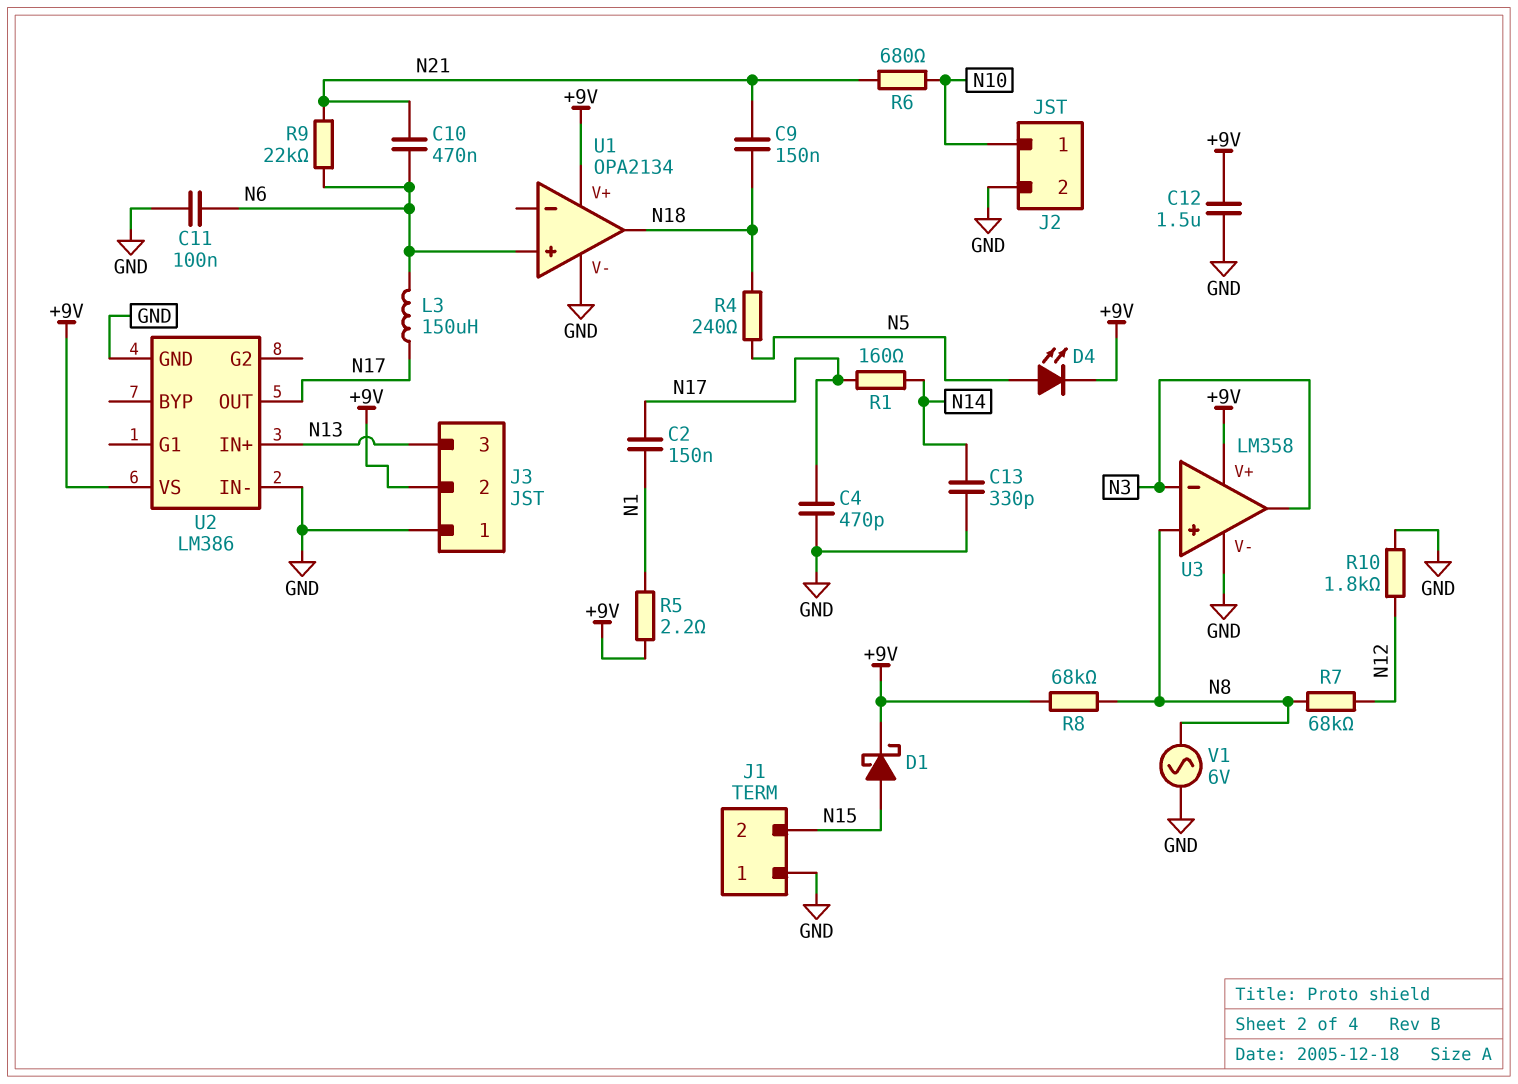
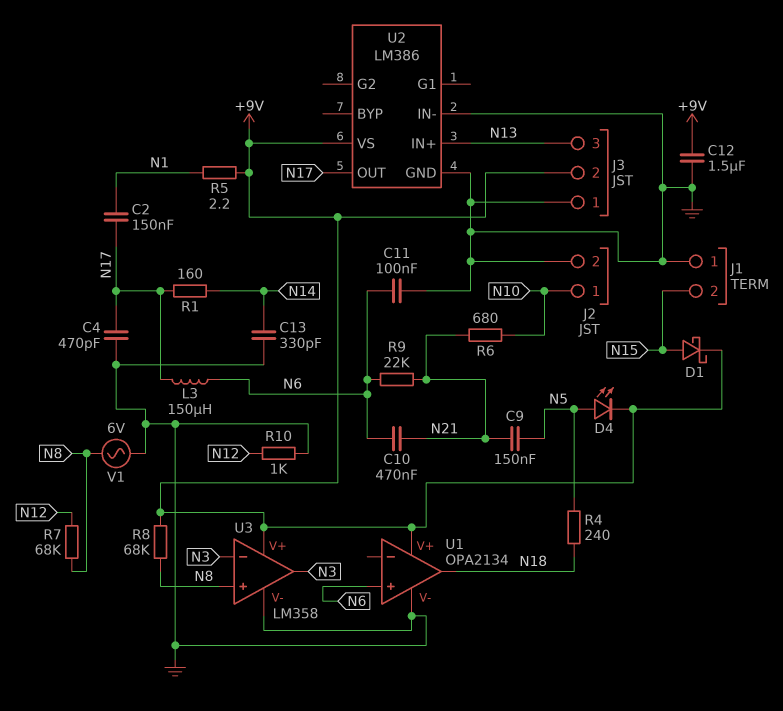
C9: 150nF (N18, N21) -> 150nF (N5, N21)
R10: 1.8k (GND, N12) -> 1k (GND, N12)

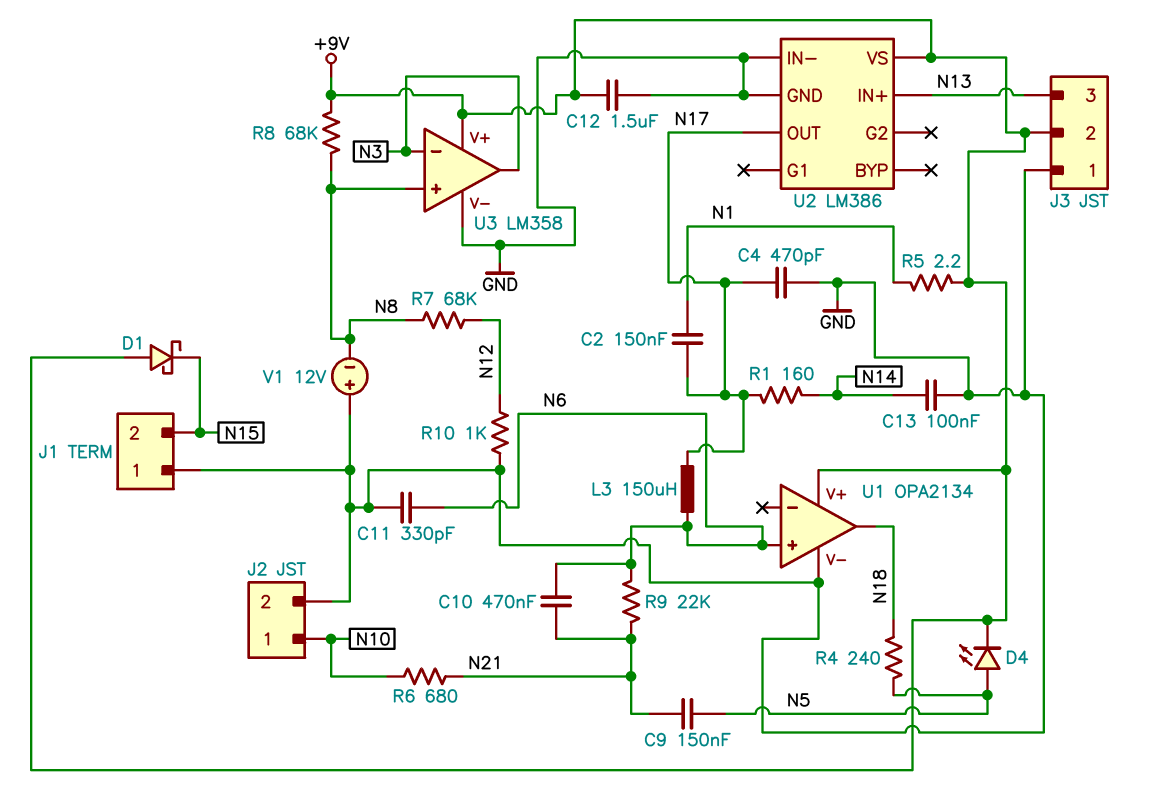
C11: 100nF (GND, N6) -> 330pF (GND, N6)
C13: 330pF (GND, N14) -> 100nF (GND, N14)
D1: schottky (A N15, K +9V) -> schottky (A +9V, K N15)
V1: AC 6V (GND, N8) -> 12V (plus GND, minus N8)

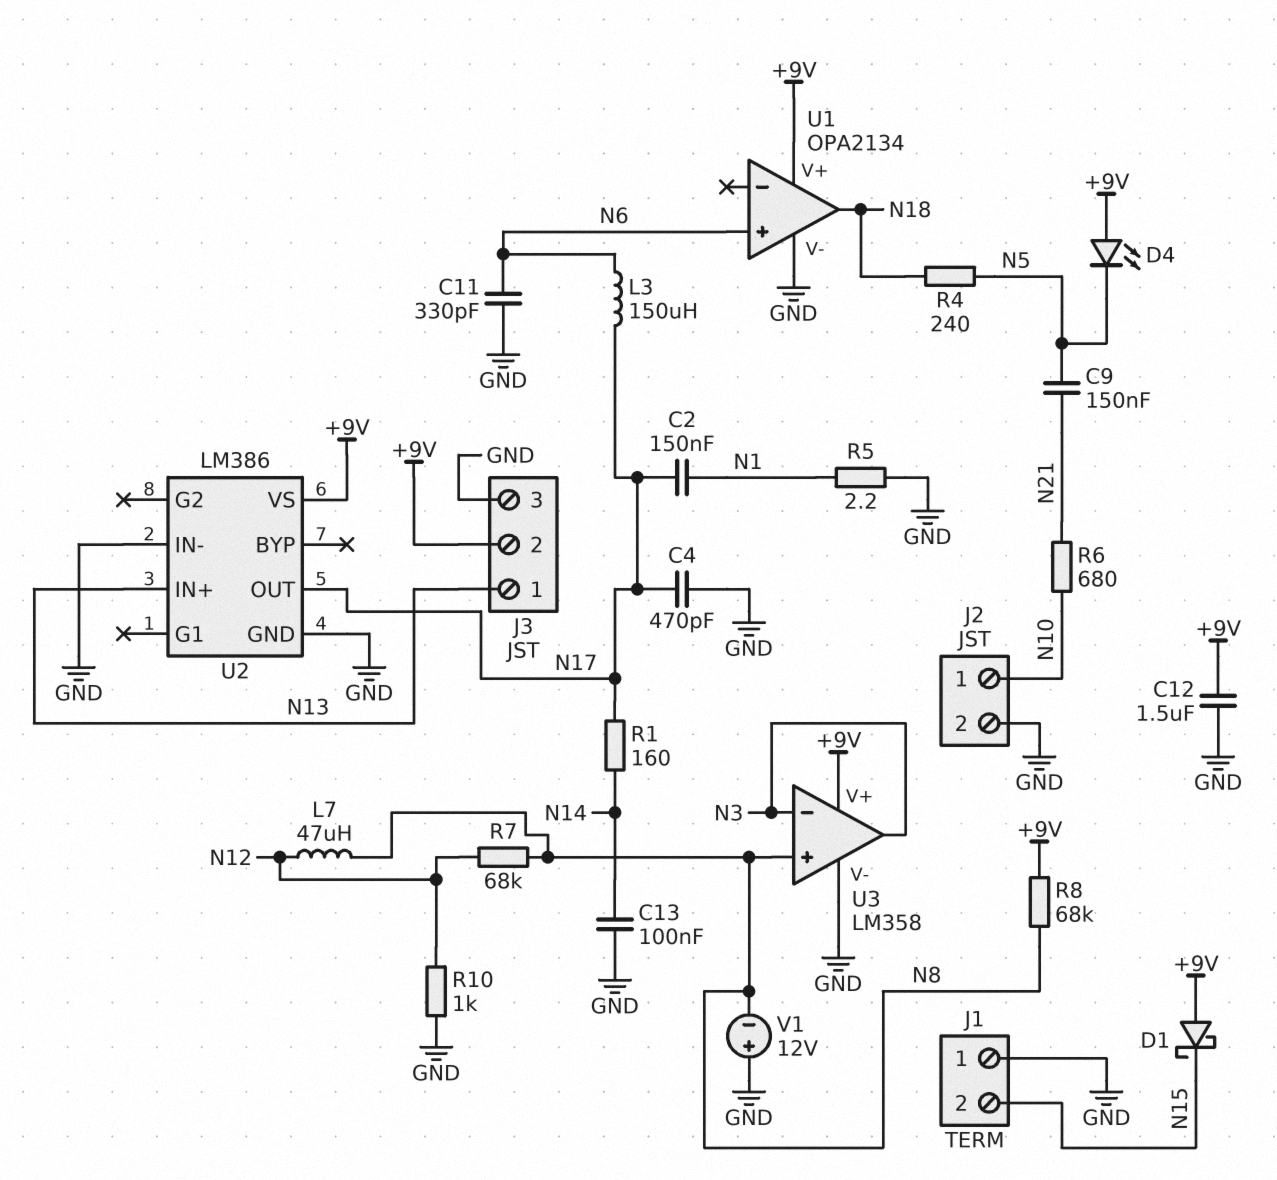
C10: 470nF (N6, N21) -> none
D4: LED (A N5, K +9V) -> LED (A +9V, K N5)
J3 pin 1: GND -> N13
J3 pin 3: N13 -> GND
L7: none -> 47uH (N8, N12)
R5: 2.2 (+9V, N1) -> 2.2 (GND, N1)
R9: 22k (N6, N21) -> none

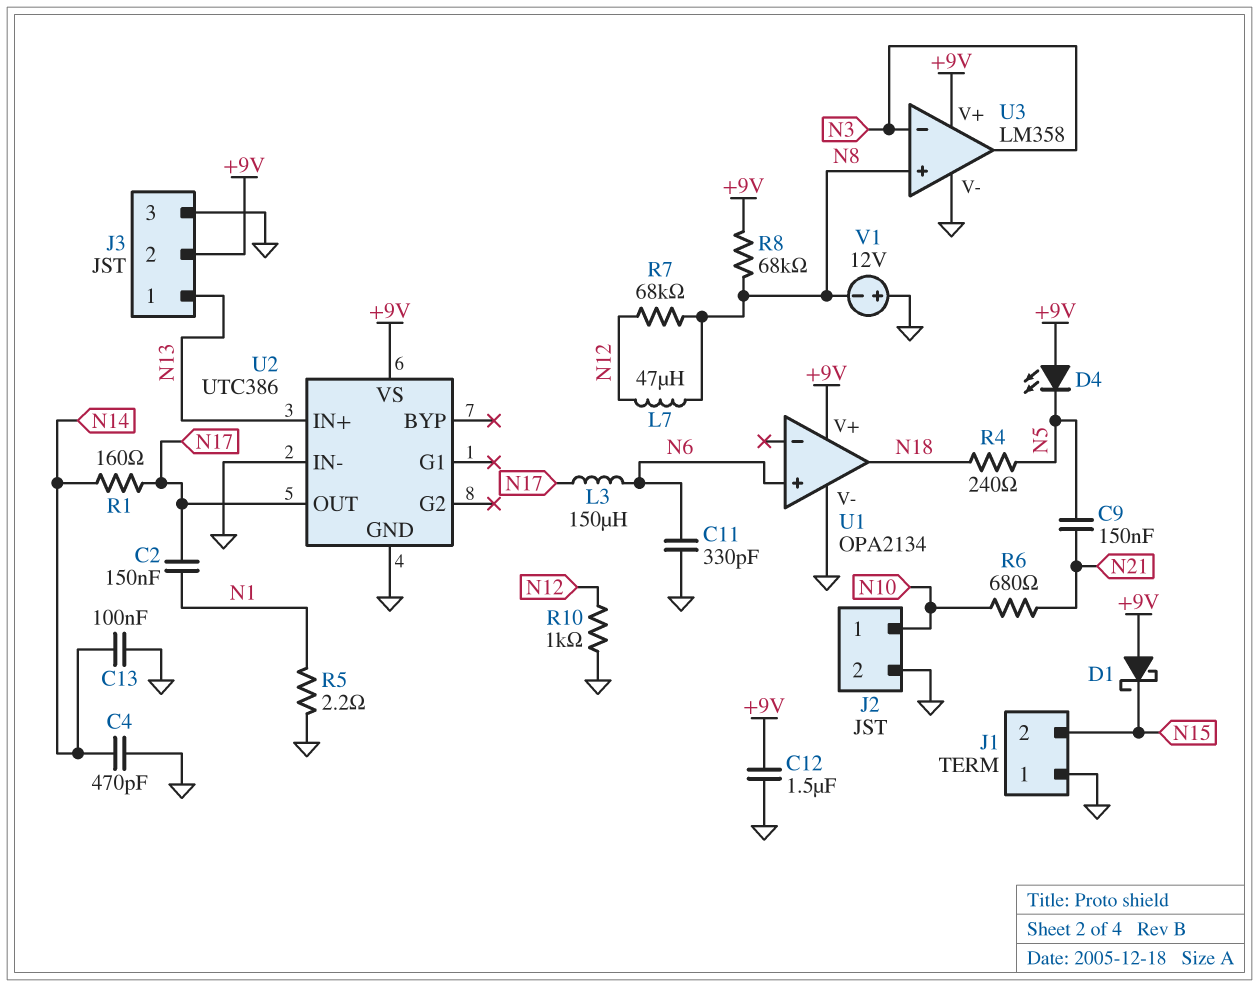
C4: 470pF (GND, N17) -> 470pF (GND, N14)
U2: LM386 -> UTC386

